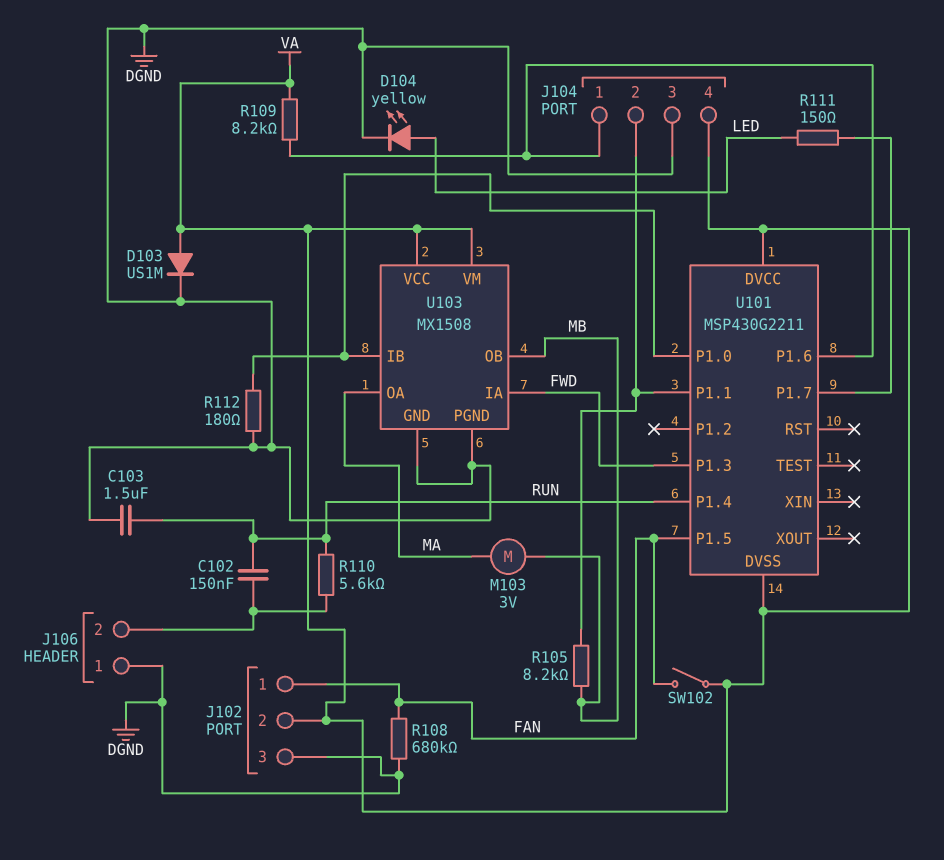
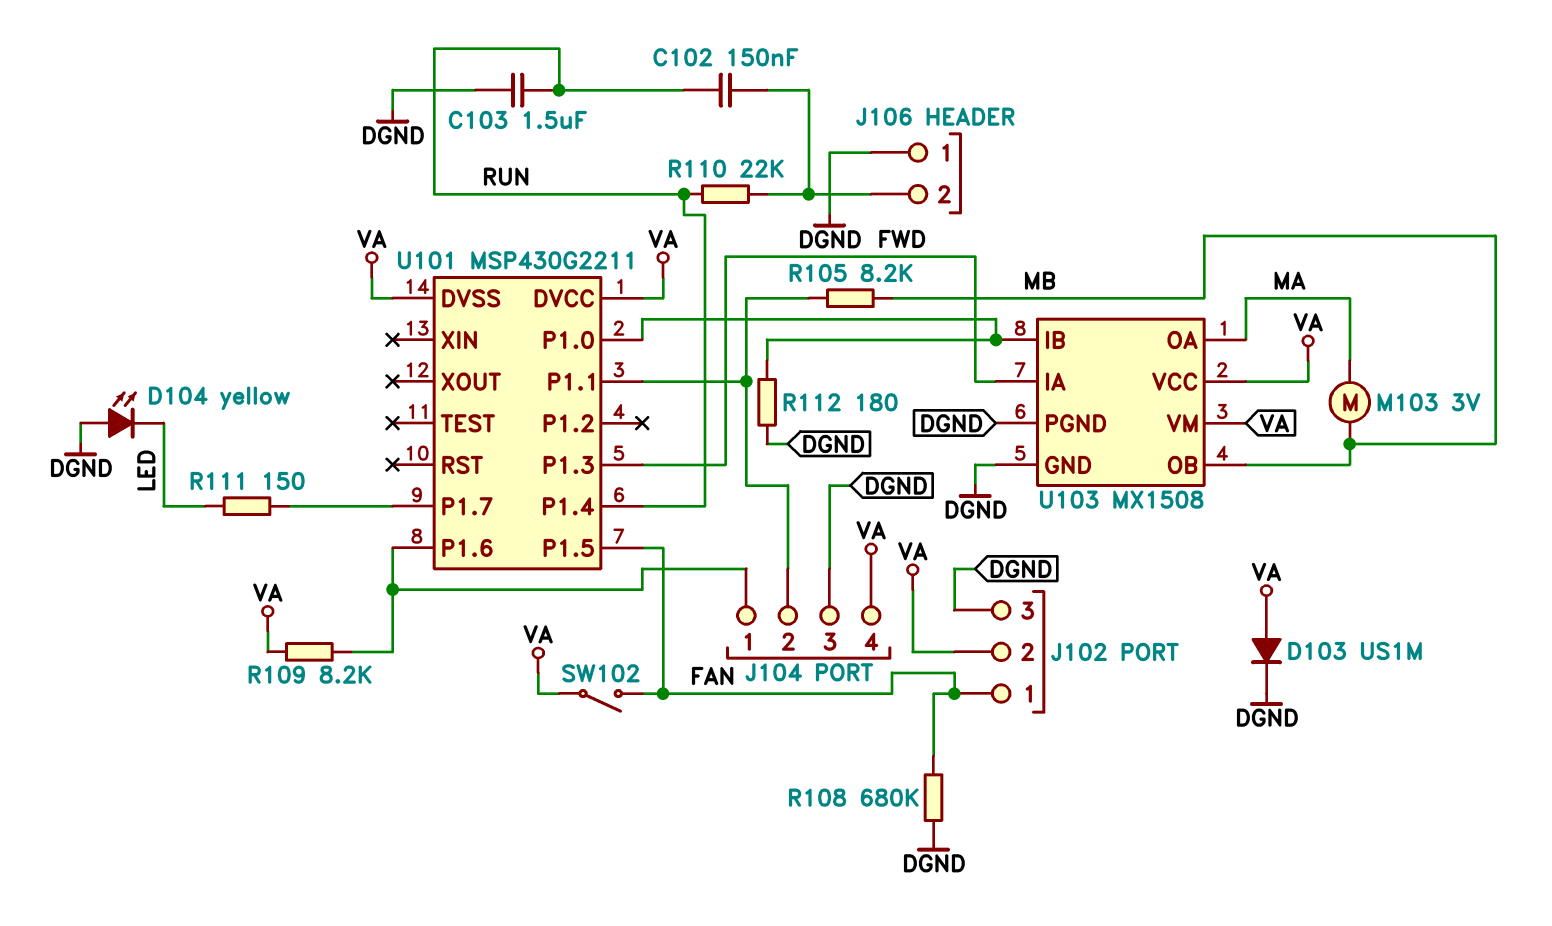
D104: LED yellow (A LED, K DGND) -> LED yellow (A DGND, K LED)
R110: 5.6k (J106/2, RUN) -> 22k (J106/2, RUN)

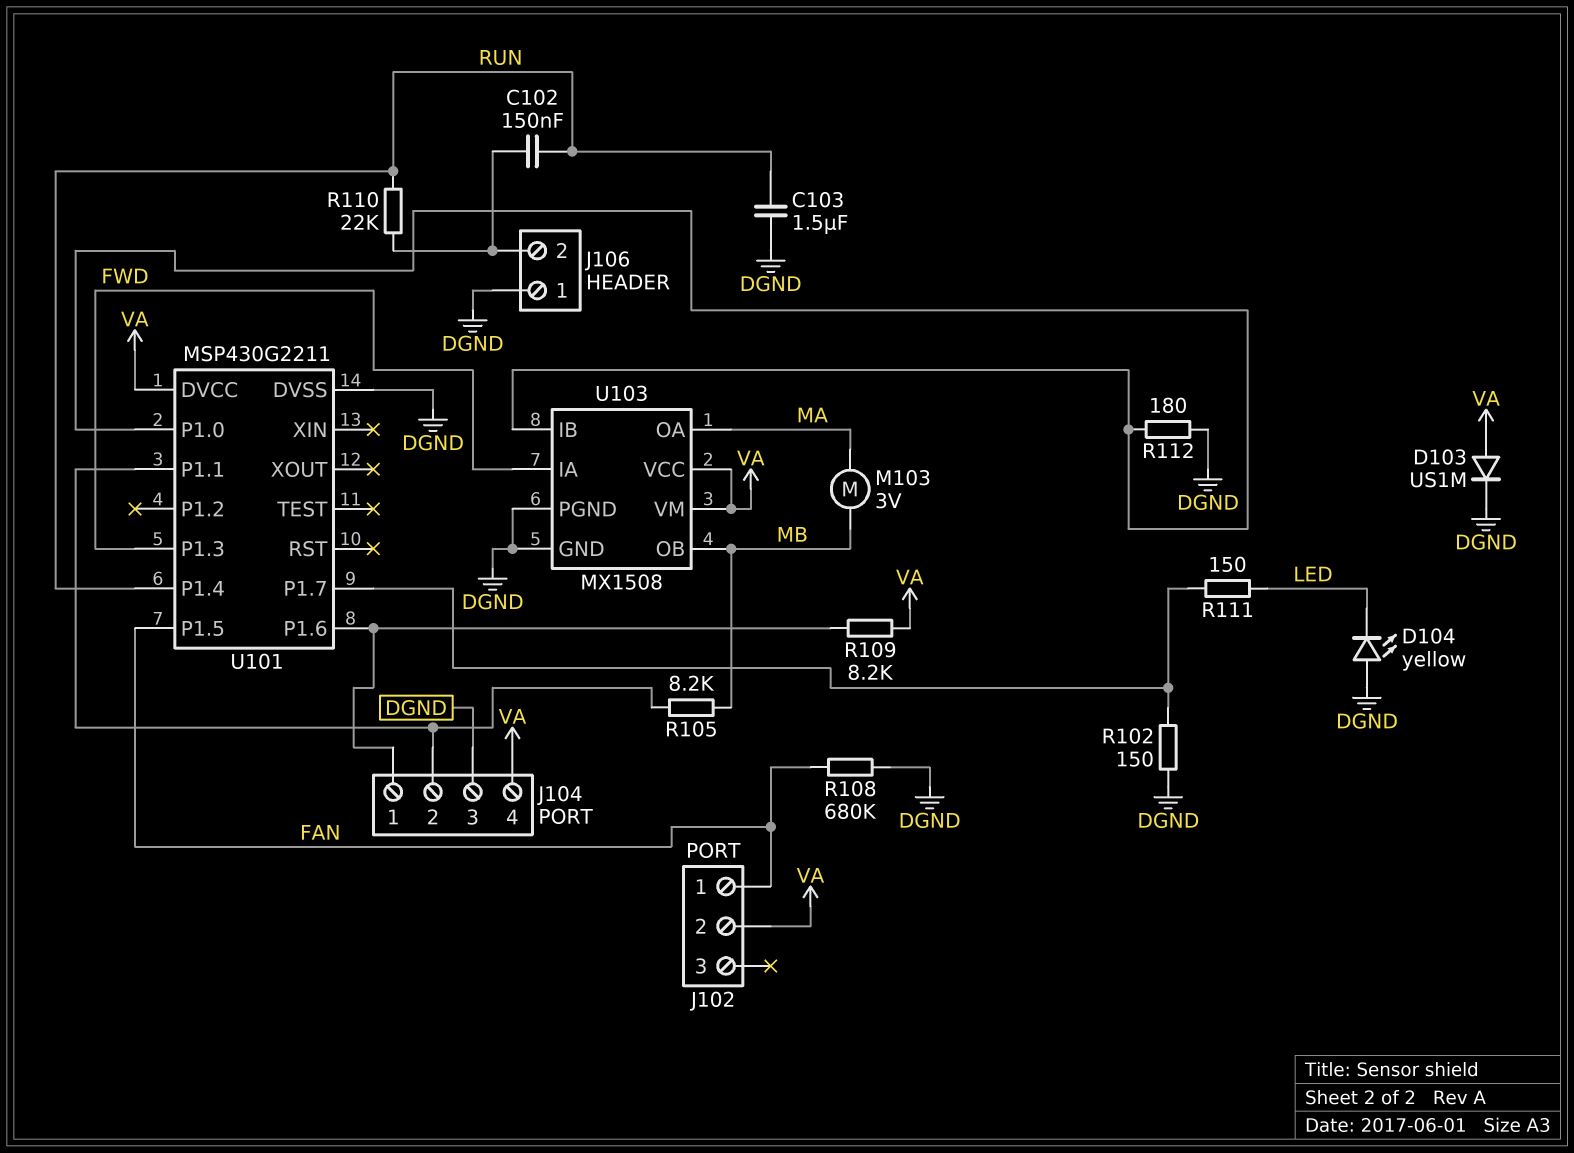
J102 pin 3: DGND -> none
R102: none -> 150 (DGND, U101/P1.7)
SW102: switch (FAN, VA) -> none
U101 pin DVSS: VA -> DGND

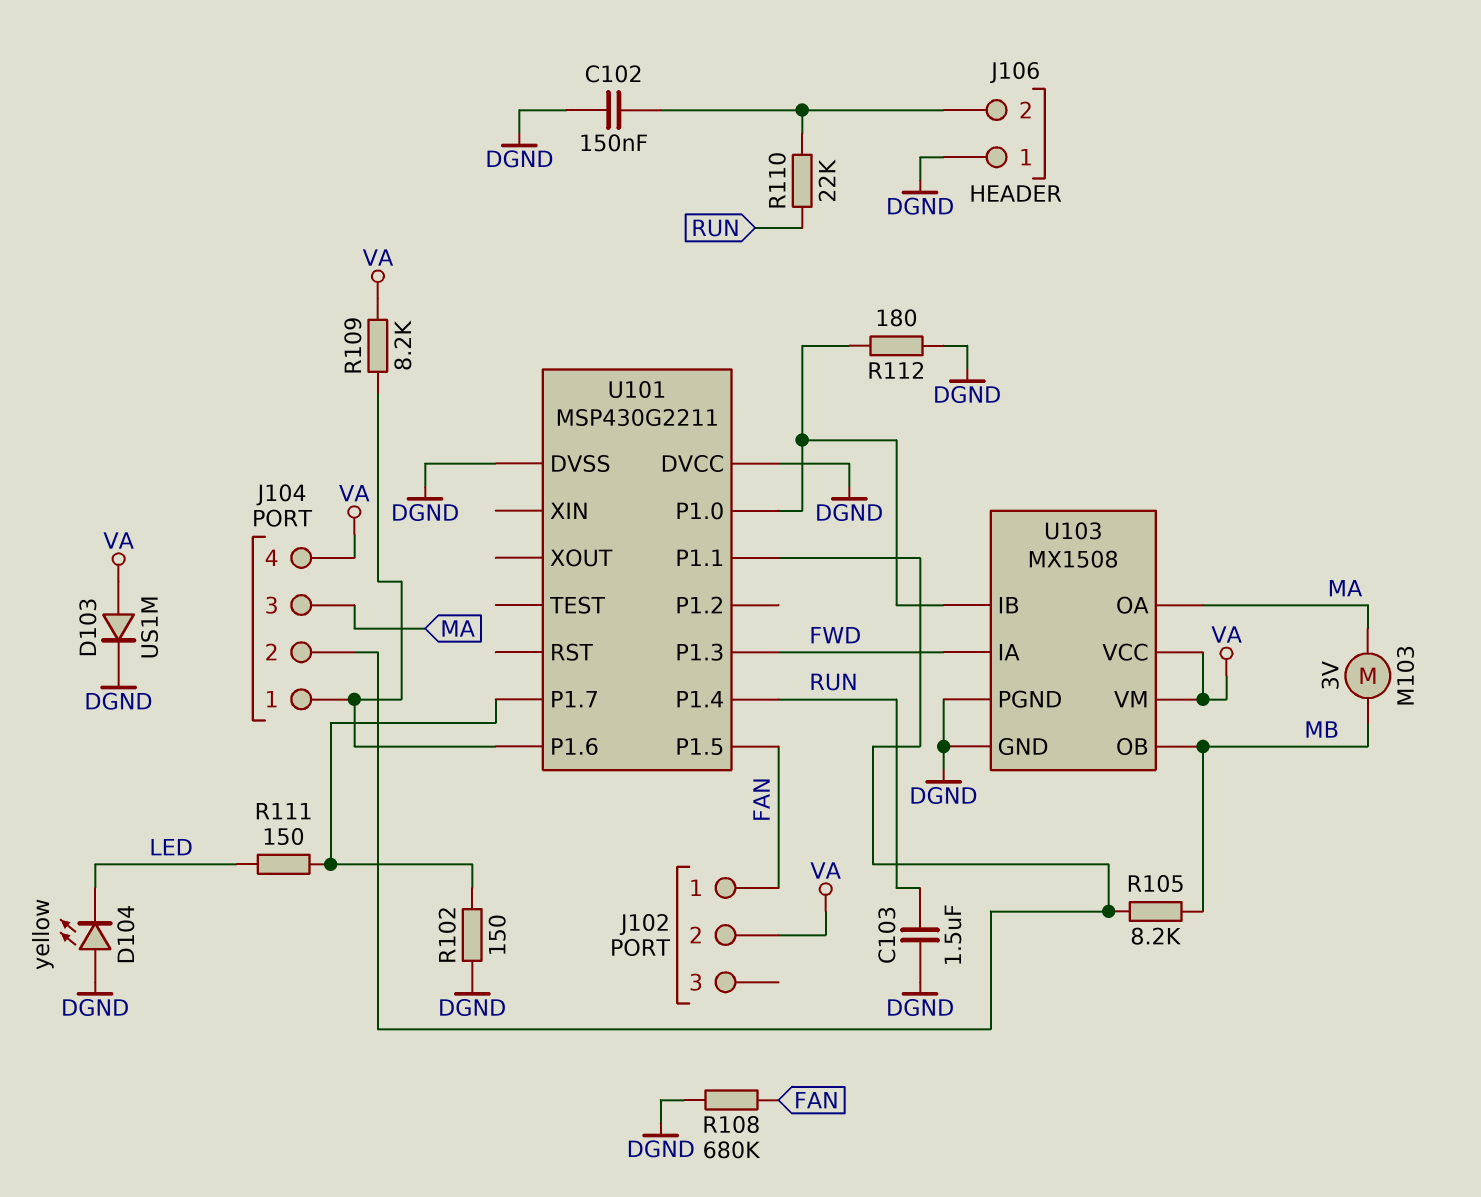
C102: 150nF (J106/2, RUN) -> 150nF (DGND, J106/2)
J104 pin 3: DGND -> MA
U101 pin DVCC: VA -> DGND

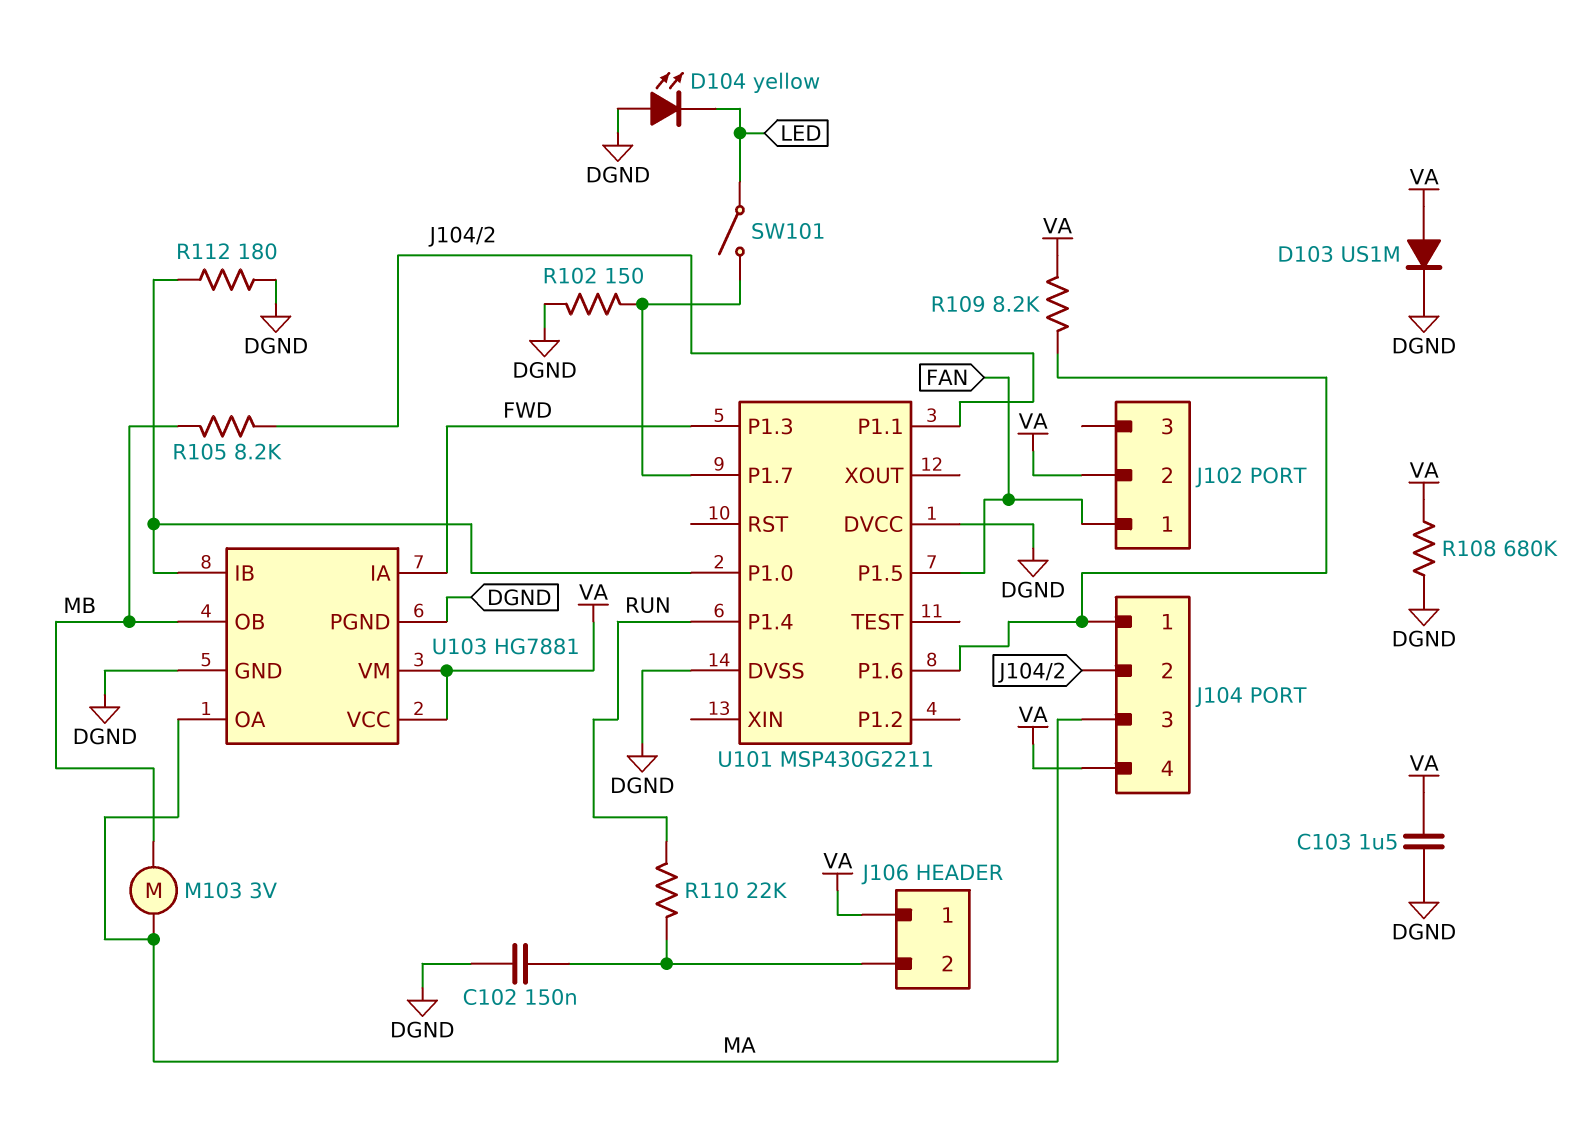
C103: 1.5uF (DGND, RUN) -> 1.5uF (DGND, VA)
J106 pin 1: DGND -> VA
R108: 680k (DGND, FAN) -> 680k (DGND, VA)
R111: 150 (LED, U101/P1.7) -> none
SW101: none -> switch (LED, U101/P1.7)
U103: MX1508 -> HG7881

